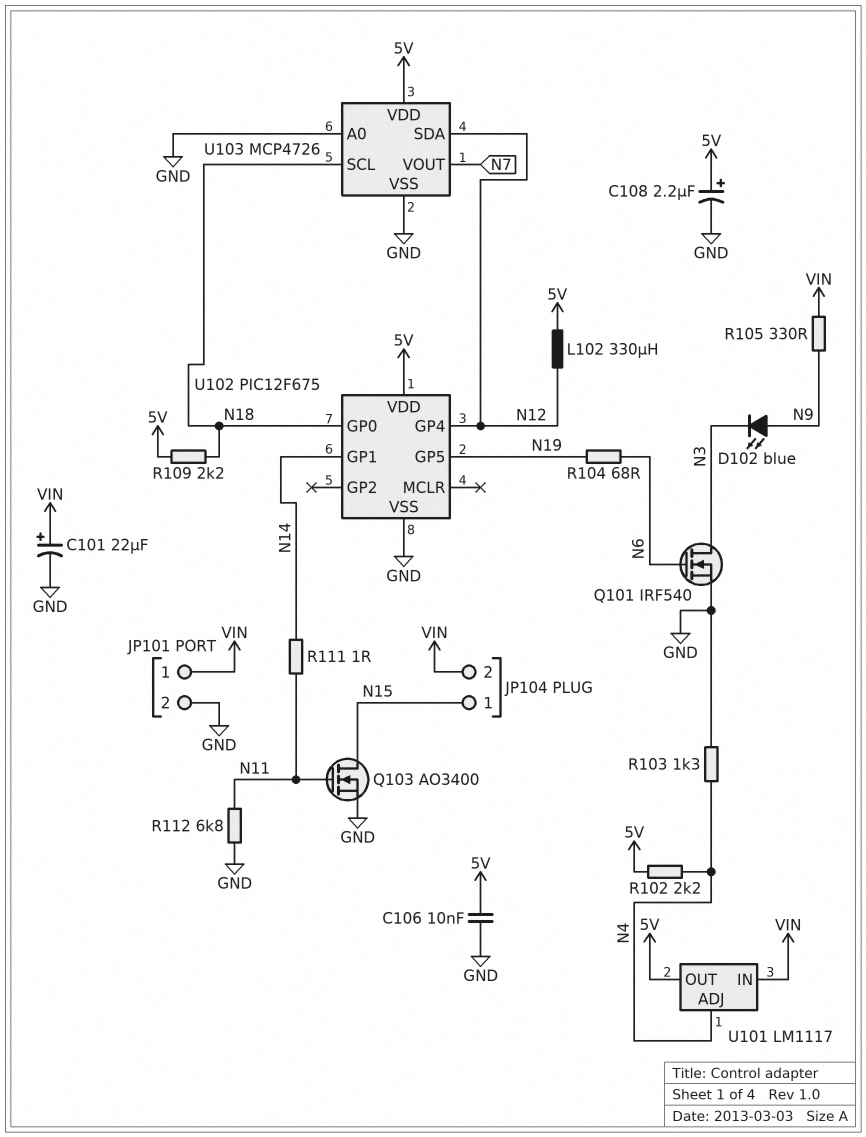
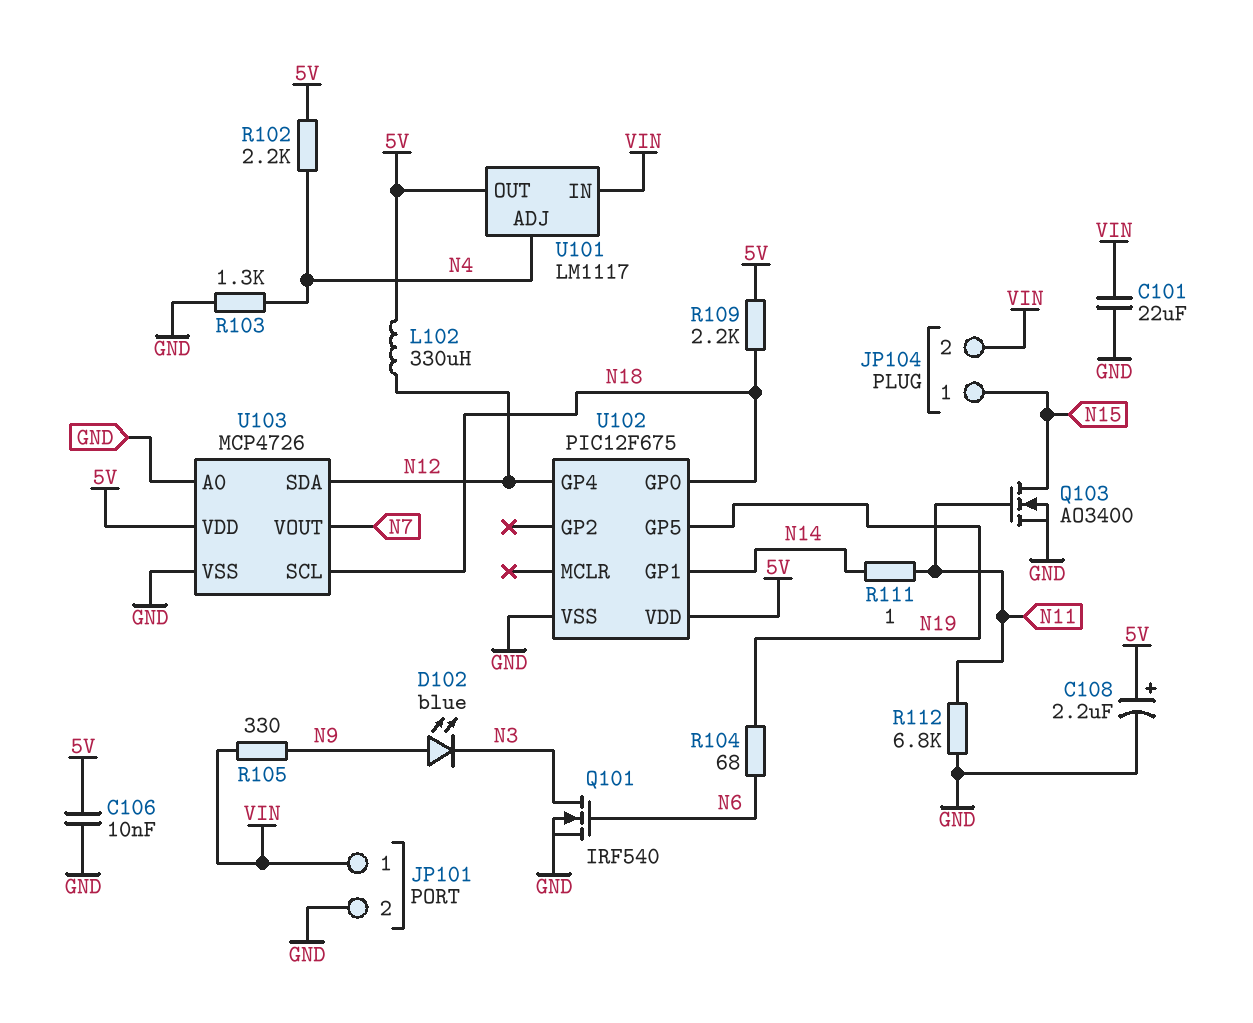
C101: 22uF (plus VIN, minus GND) -> 22uF (GND, VIN)

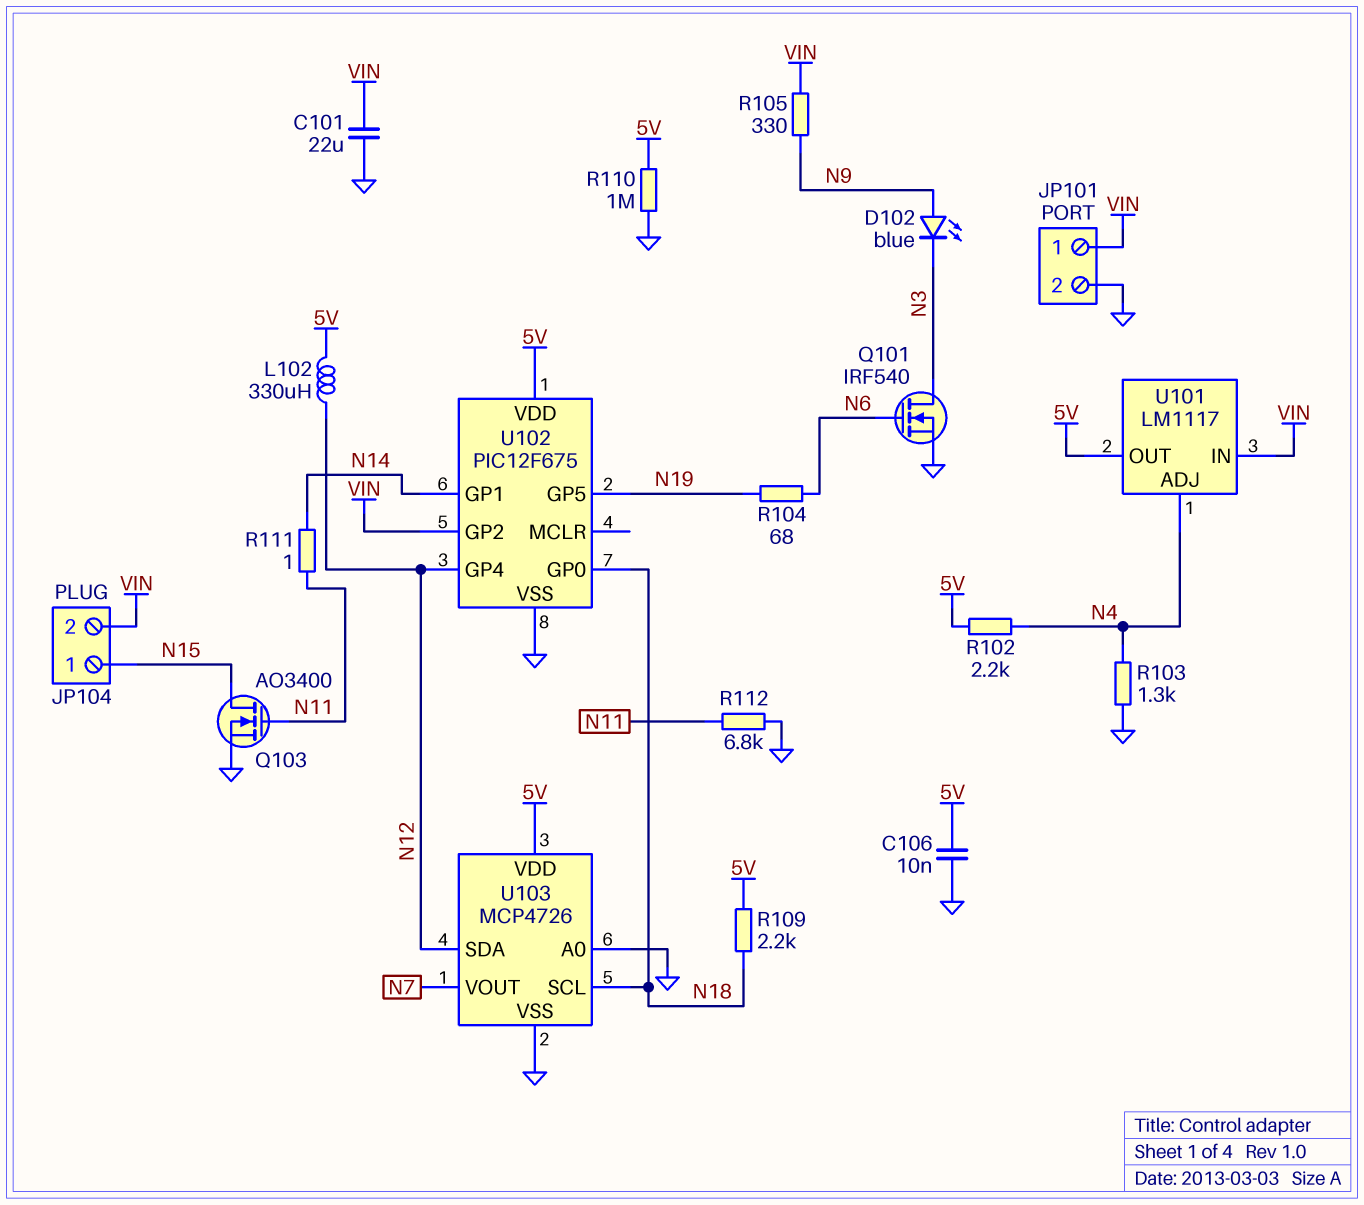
C108: 2.2uF (plus 5V, minus GND) -> none
R110: none -> 1M (5V, GND)
U102 pin GP2: none -> VIN

